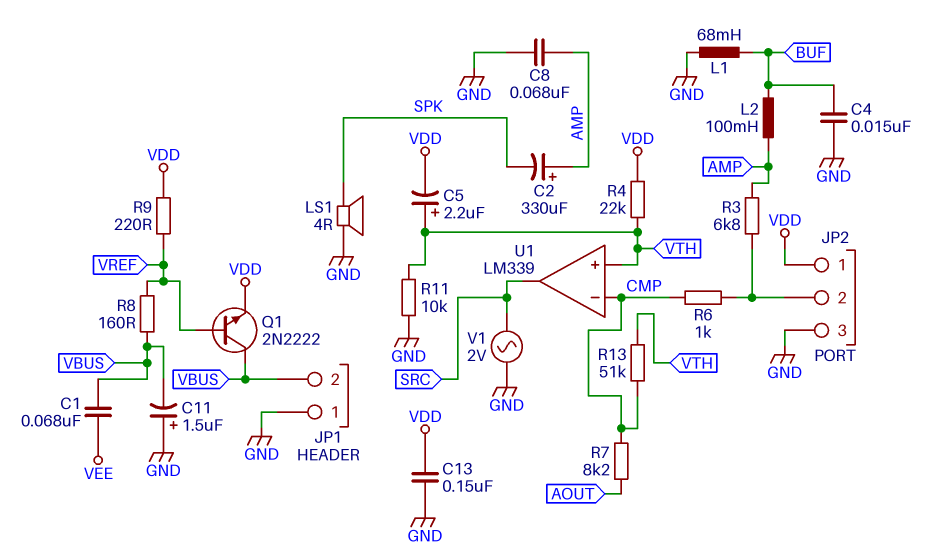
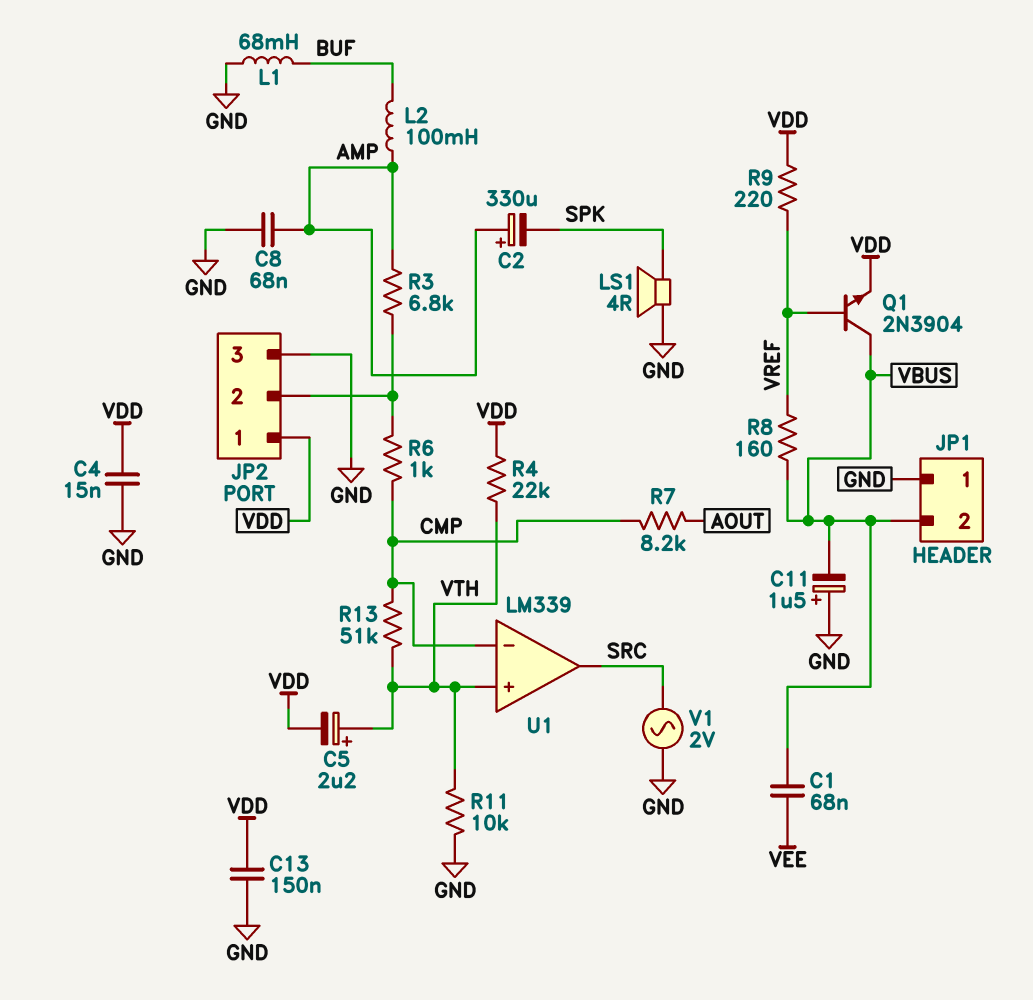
C4: 15nF (BUF, GND) -> 15nF (GND, VDD)
Q1: NPN 2N2222 (B VREF, C VBUS, E VDD) -> NPN 2N3904 (B VREF, C VBUS, E VDD)

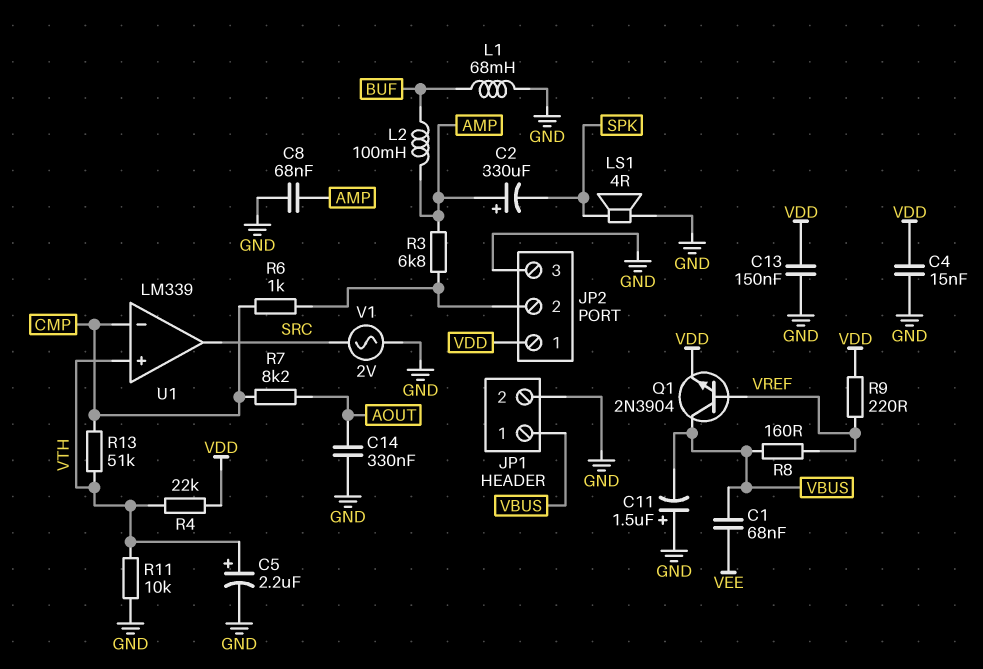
C5: 2.2uF (plus VTH, minus VDD) -> 2.2uF (plus VTH, minus GND)
C14: none -> 330nF (AOUT, GND)
JP1 pin 1: GND -> VBUS
JP1 pin 2: VBUS -> GND

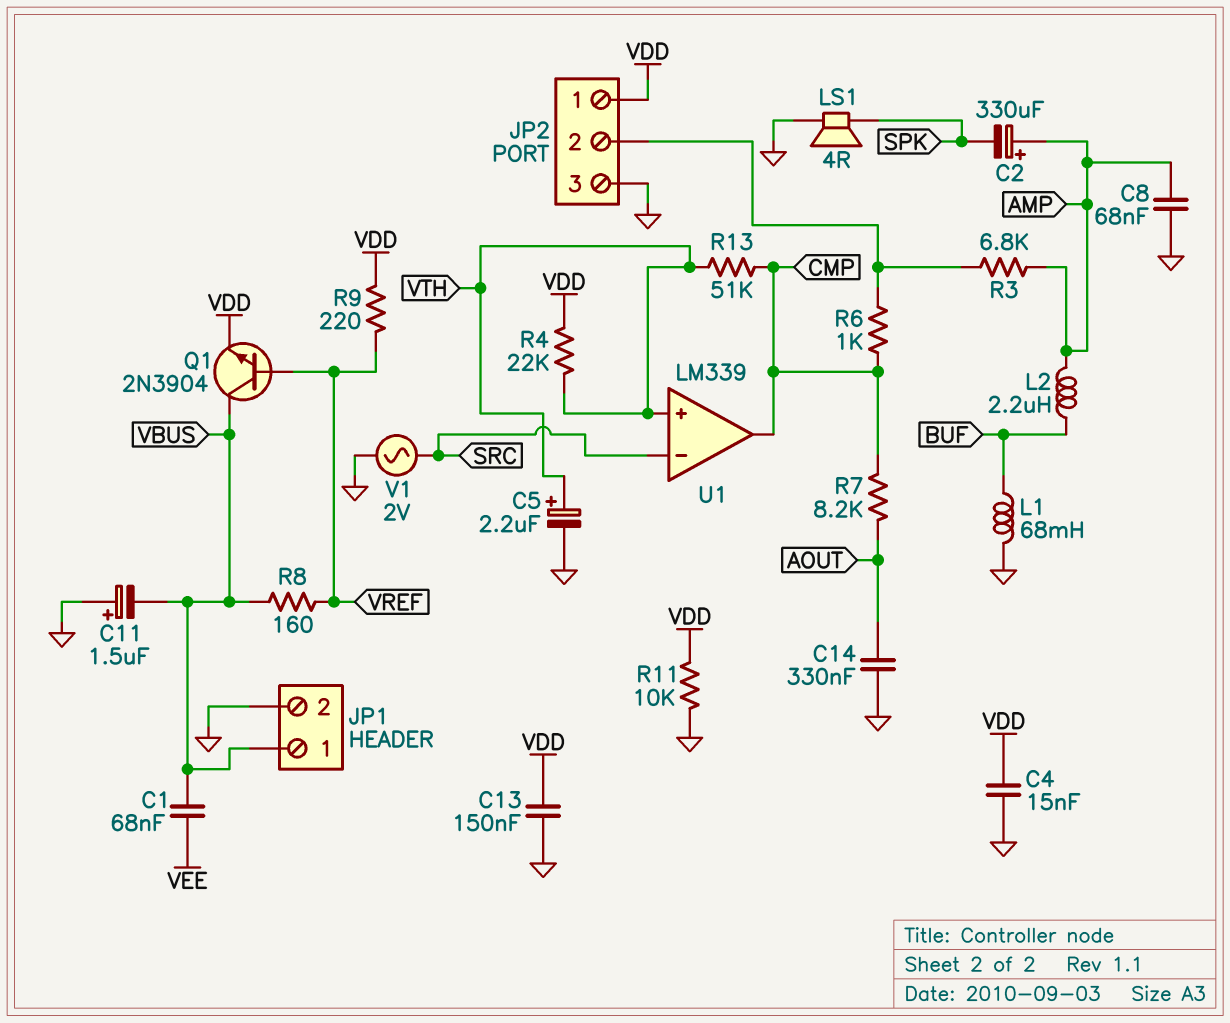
L2: 100mH (AMP, BUF) -> 2.2uH (AMP, BUF)
R11: 10k (GND, VTH) -> 10k (GND, VDD)
U1 pin in-: CMP -> SRC
U1 pin out: SRC -> CMP

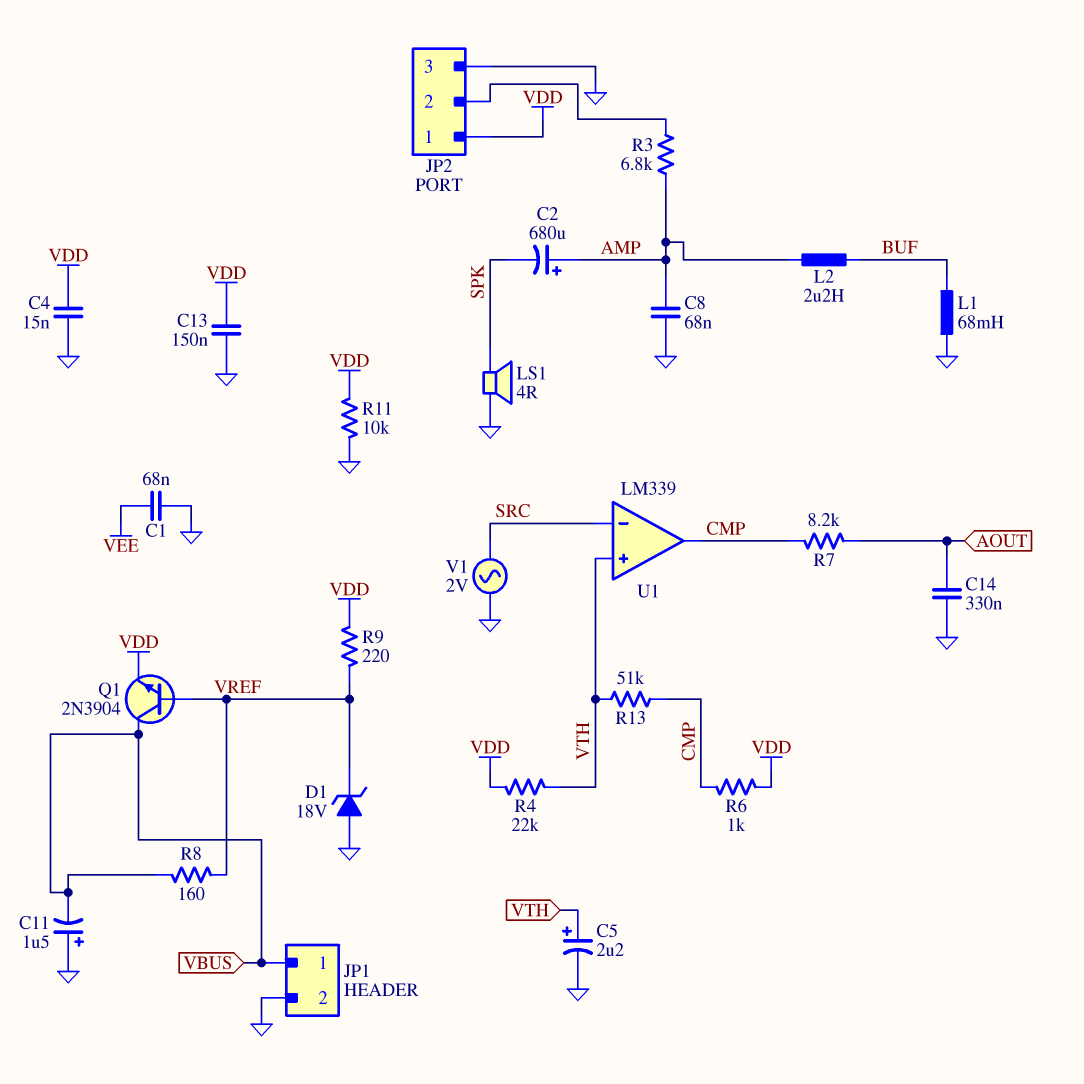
C1: 68nF (VBUS, VEE) -> 68nF (GND, VEE)
C2: 330uF (plus AMP, minus SPK) -> 680uF (plus AMP, minus SPK)
D1: none -> zener 18V (A GND, K VREF)
R6: 1k (CMP, JP2/2) -> 1k (CMP, VDD)

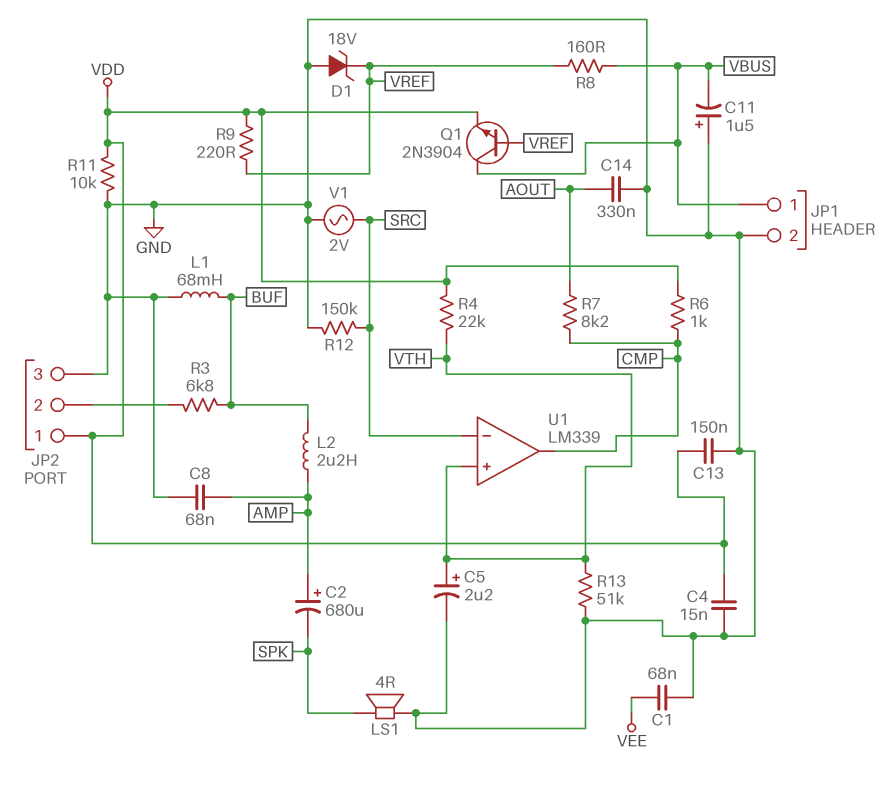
R3: 6.8k (AMP, JP2/2) -> 6.8k (BUF, JP2/2)
R12: none -> 150k (GND, SRC)
R13: 51k (CMP, VTH) -> 51k (GND, VTH)

